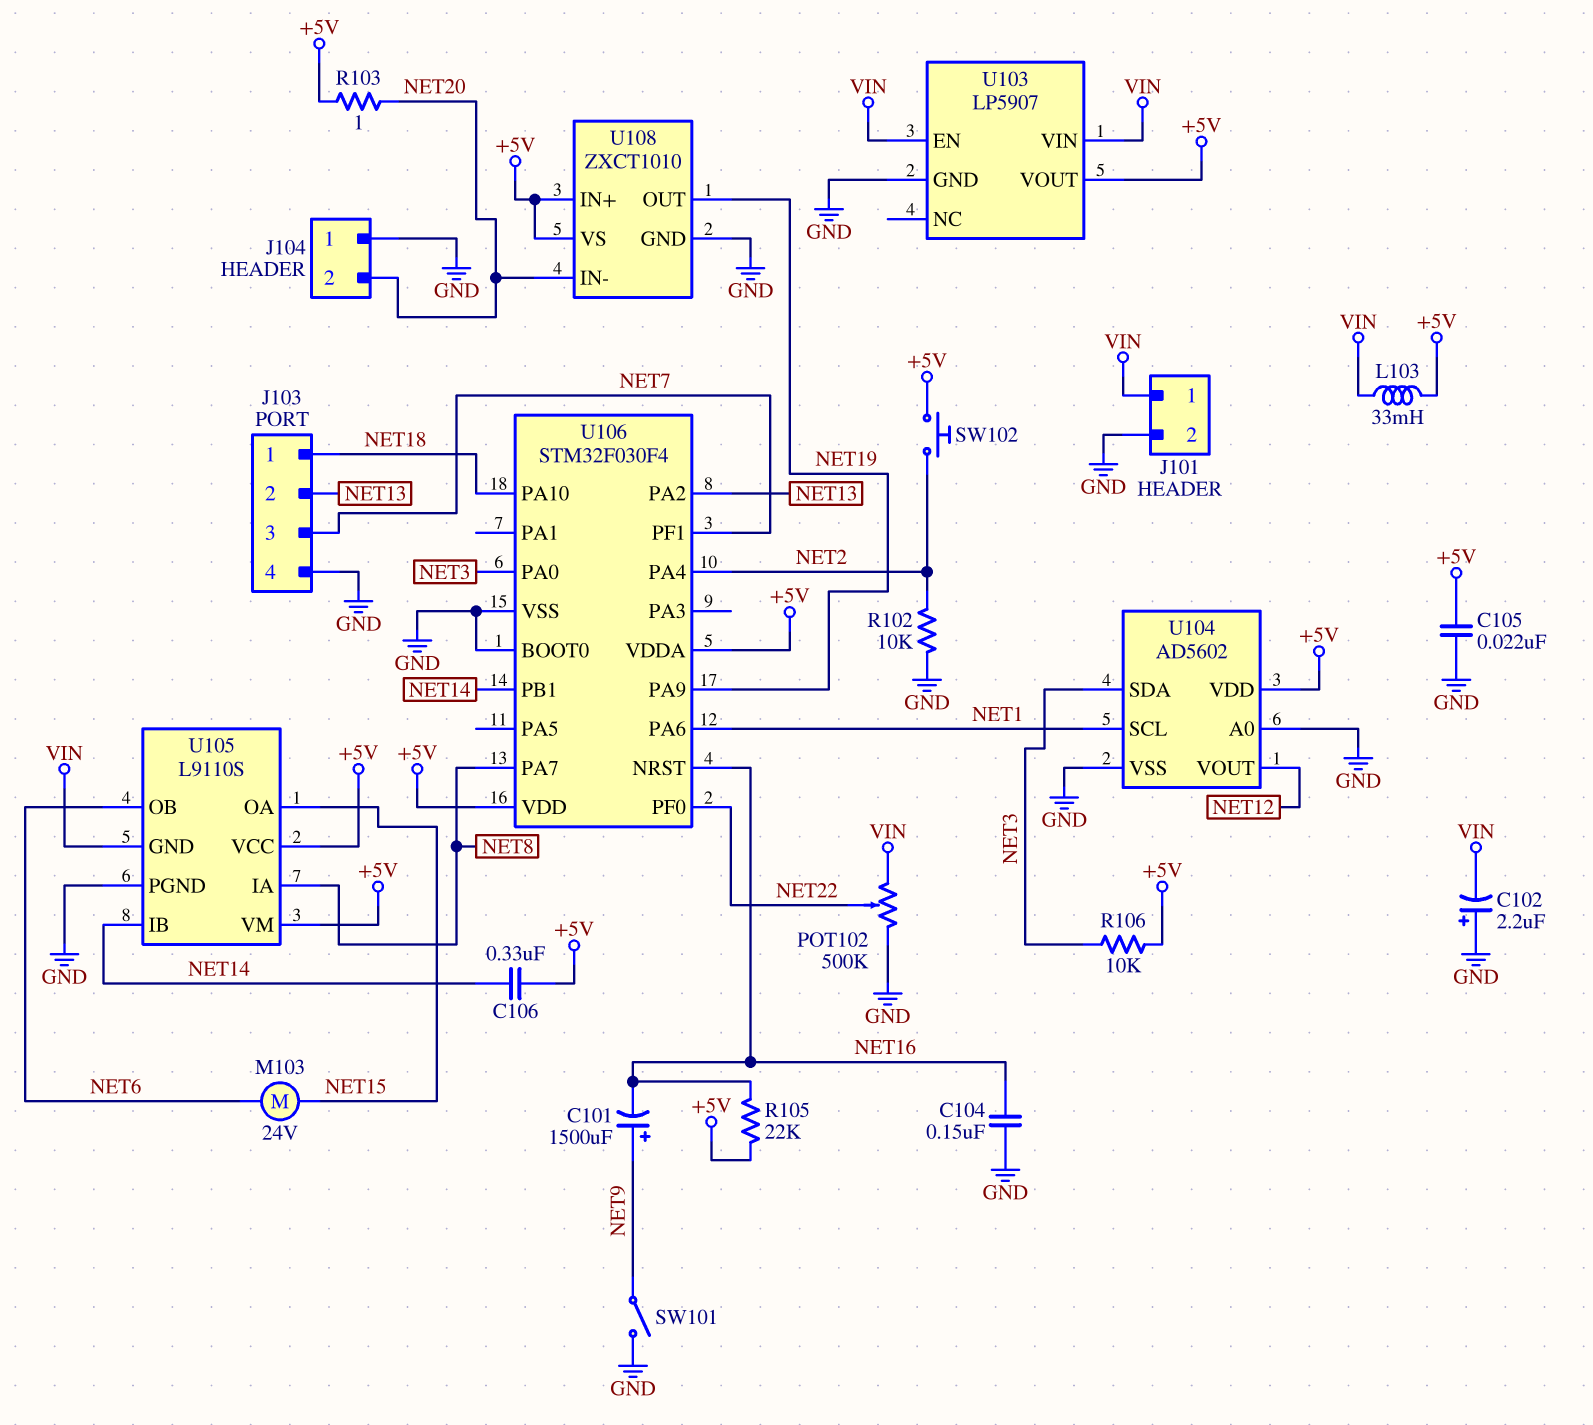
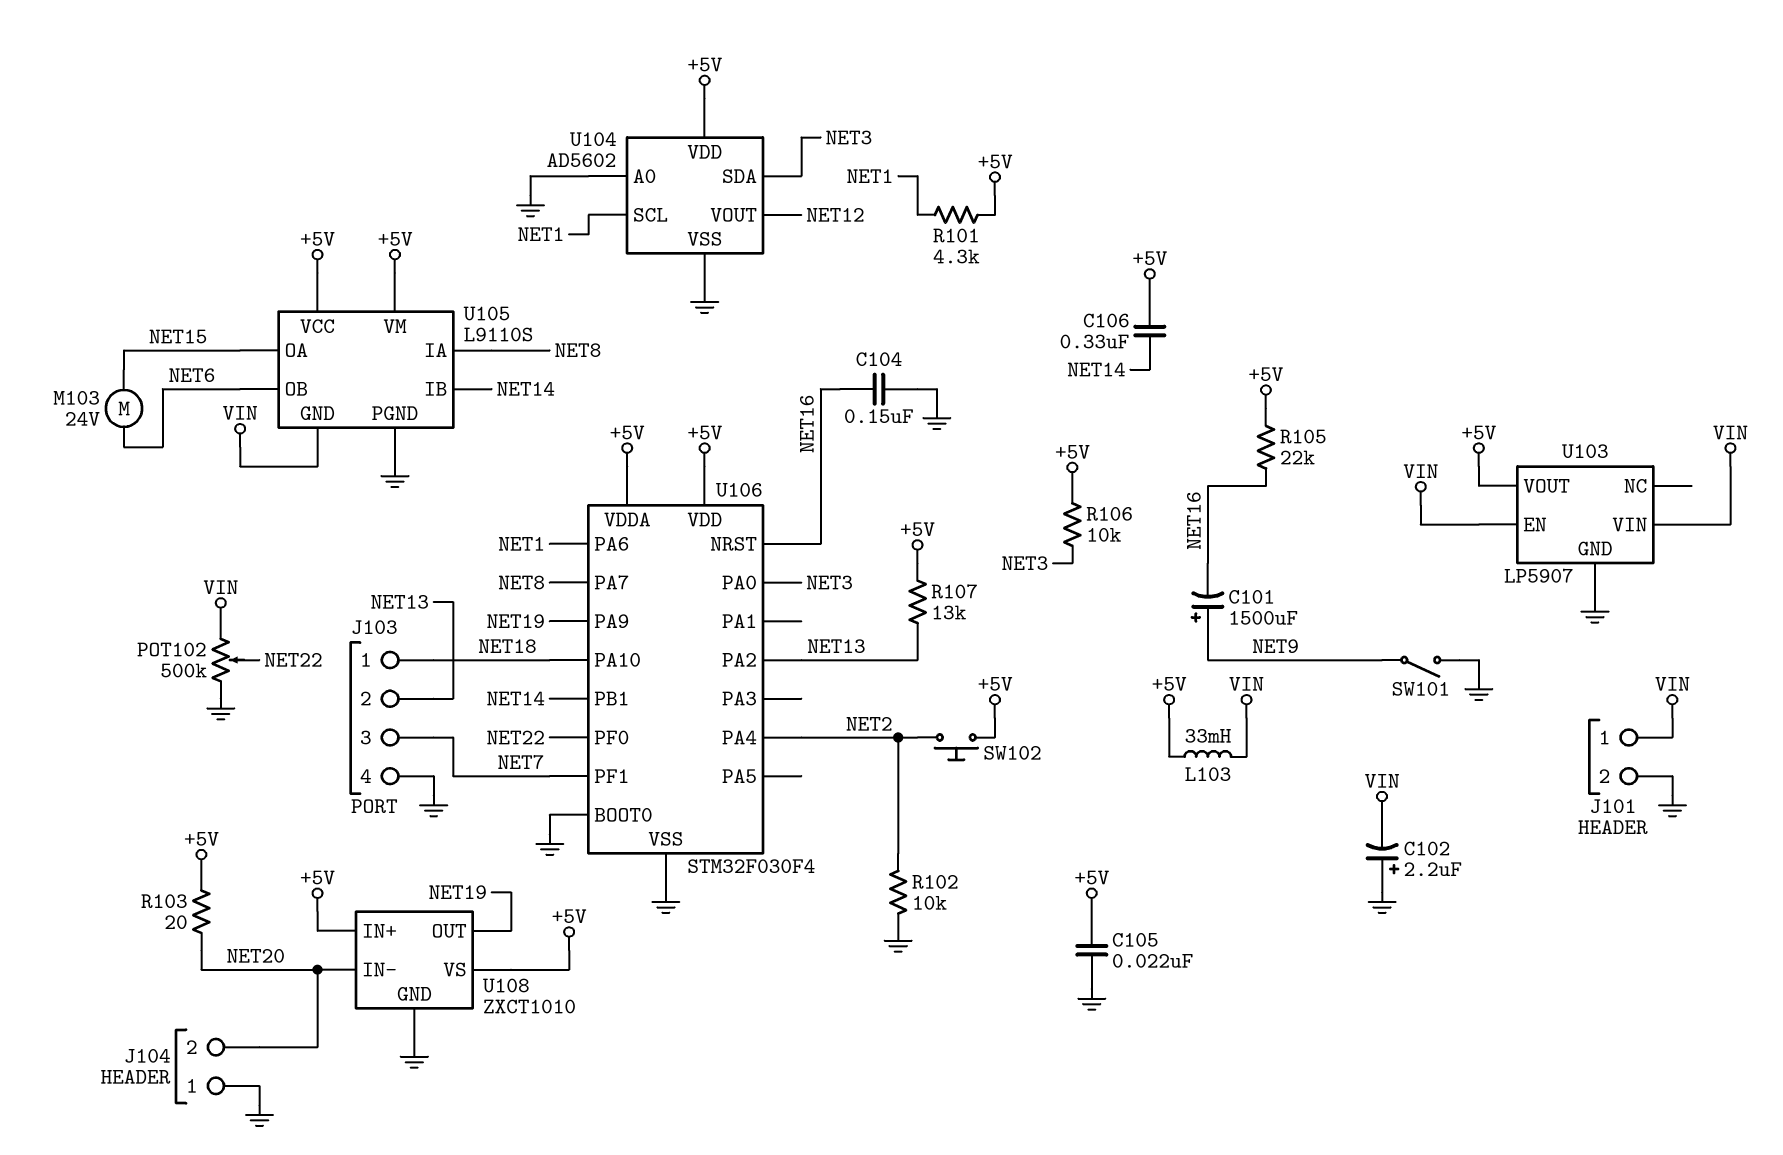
R101: none -> 4.3k (+5V, NET1)
R103: 1 (+5V, NET20) -> 20 (+5V, NET20)
R107: none -> 13k (+5V, NET13)

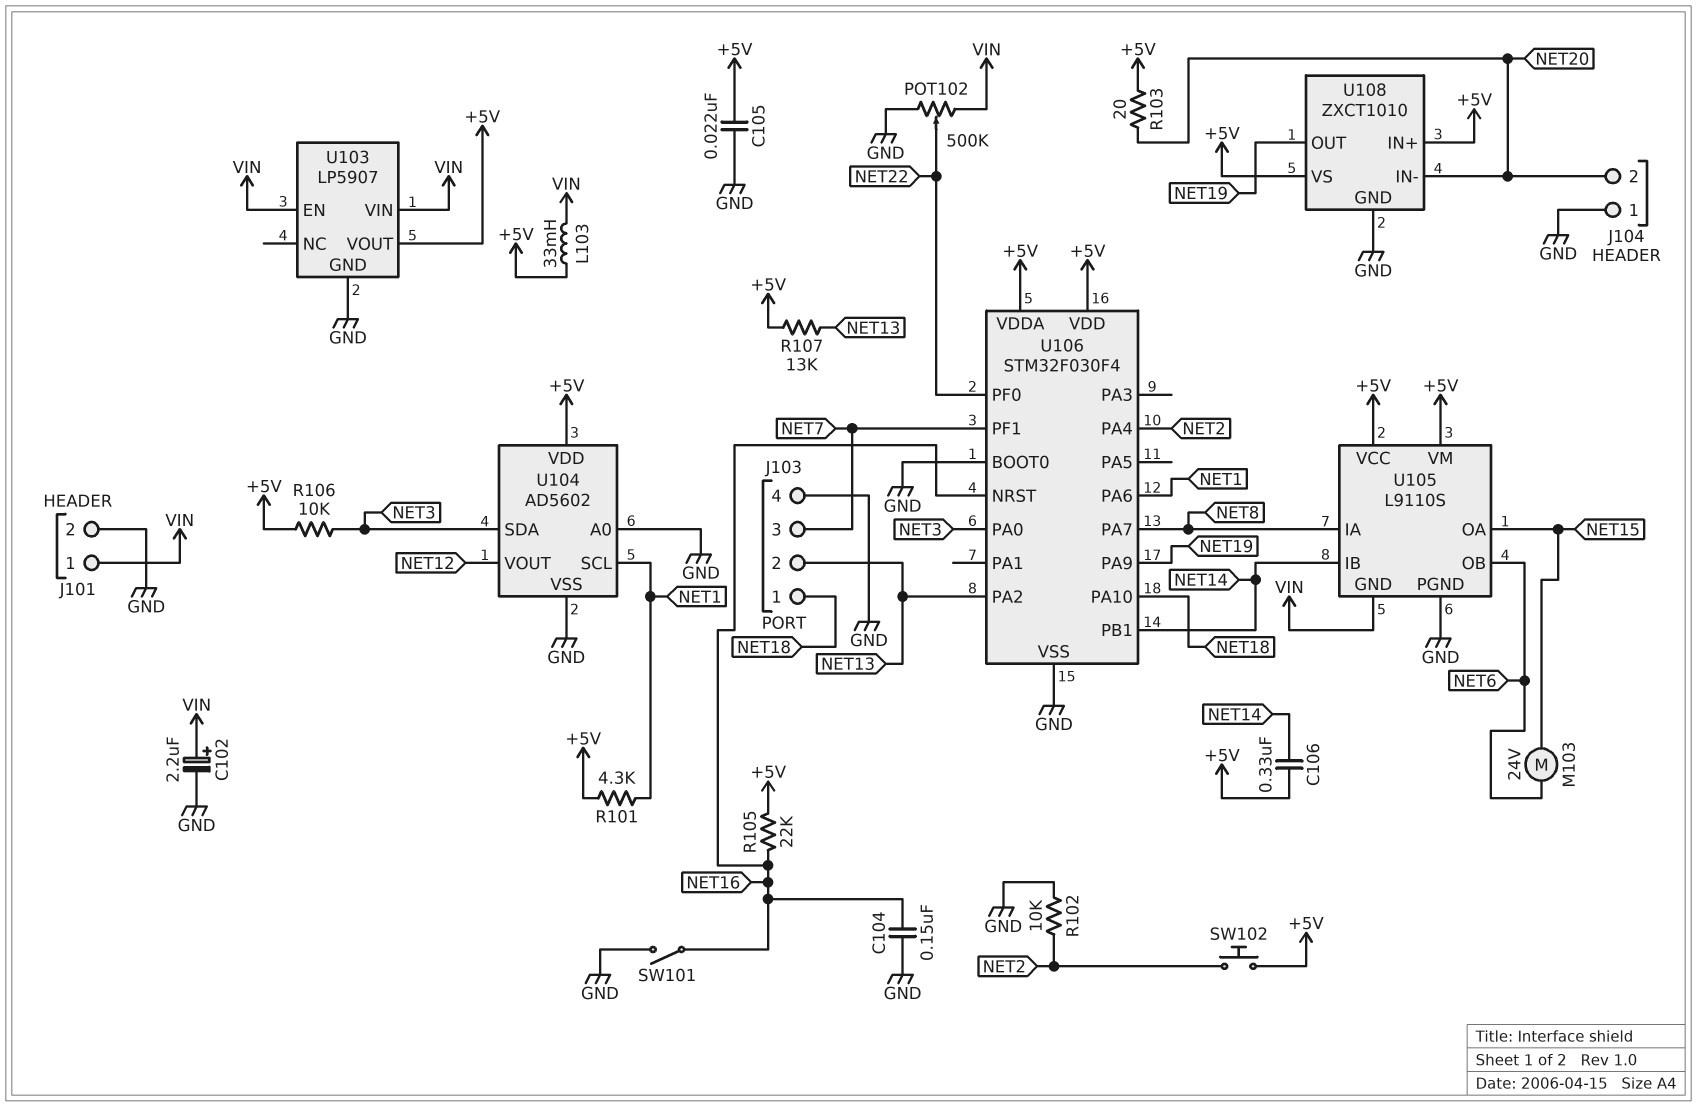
C101: 1500uF (plus NET9, minus NET16) -> none
C102: 2.2uF (plus GND, minus VIN) -> 2.2uF (plus VIN, minus GND)
SW101: switch (GND, NET9) -> switch (GND, NET16)

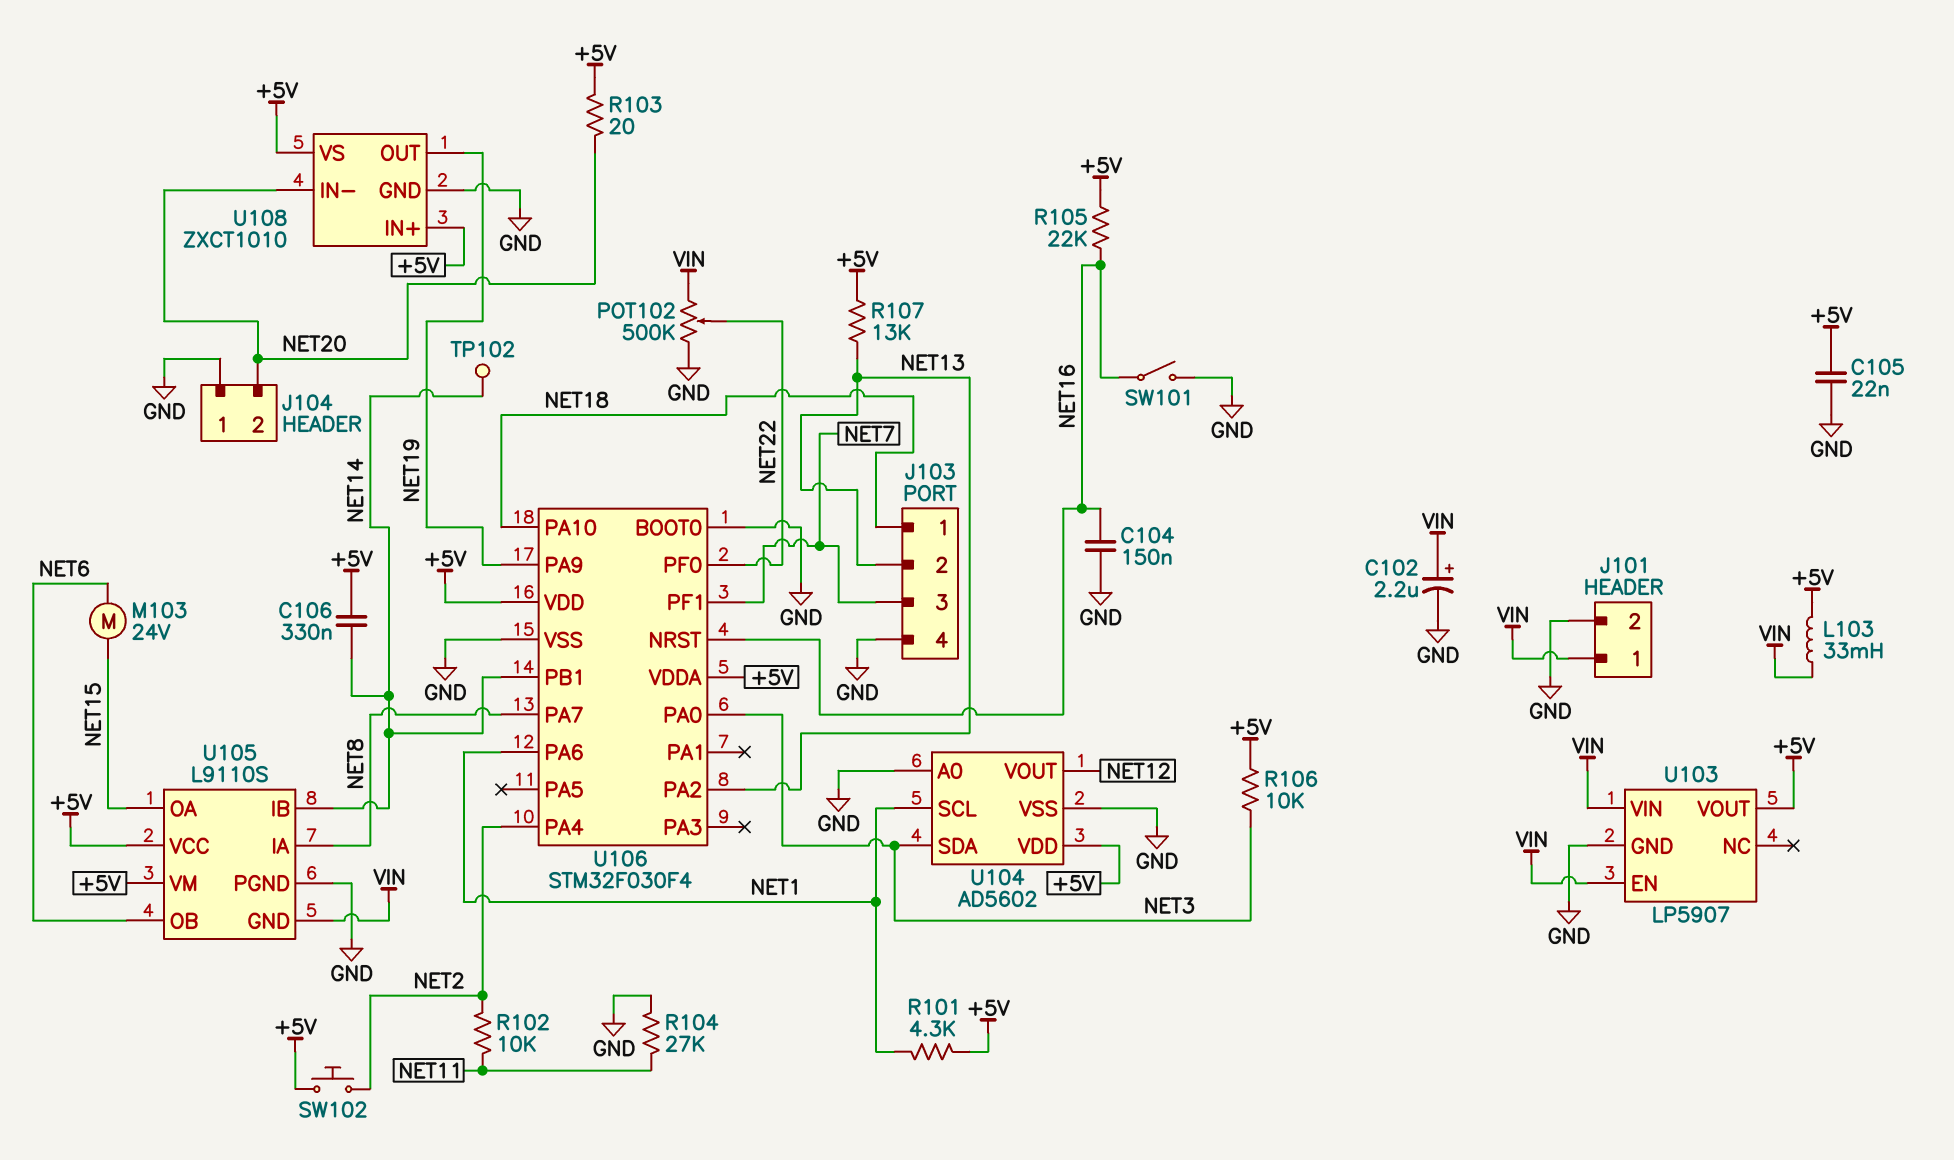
R102: 10k (GND, NET2) -> 10k (NET2, NET11)
R104: none -> 27k (GND, NET11)
TP102: none -> test point (NET14)

